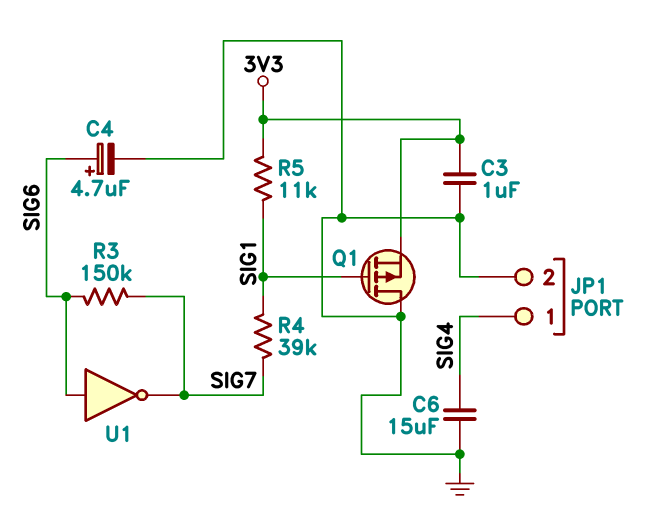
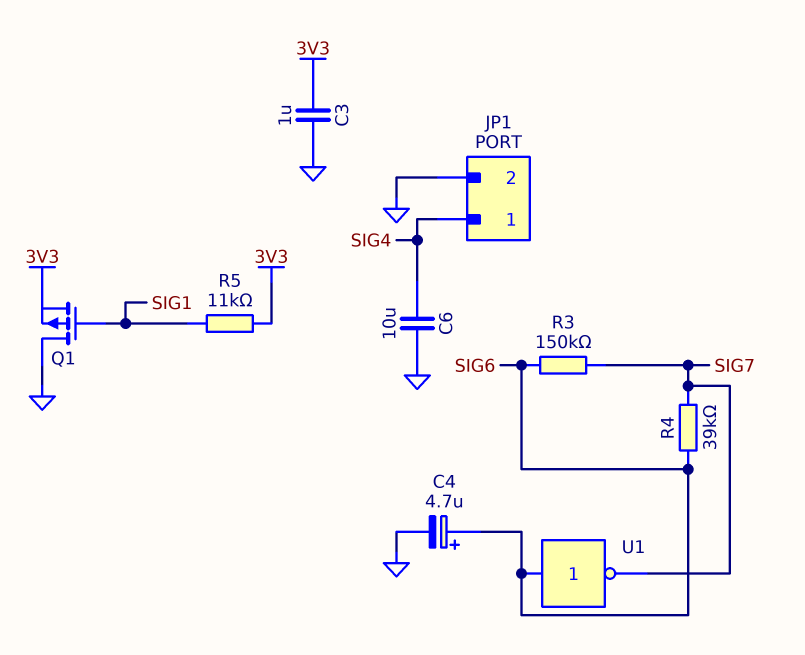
C6: 15uF (GND, SIG4) -> 10uF (GND, SIG4)
R4: 39k (SIG1, SIG7) -> 39k (SIG6, SIG7)

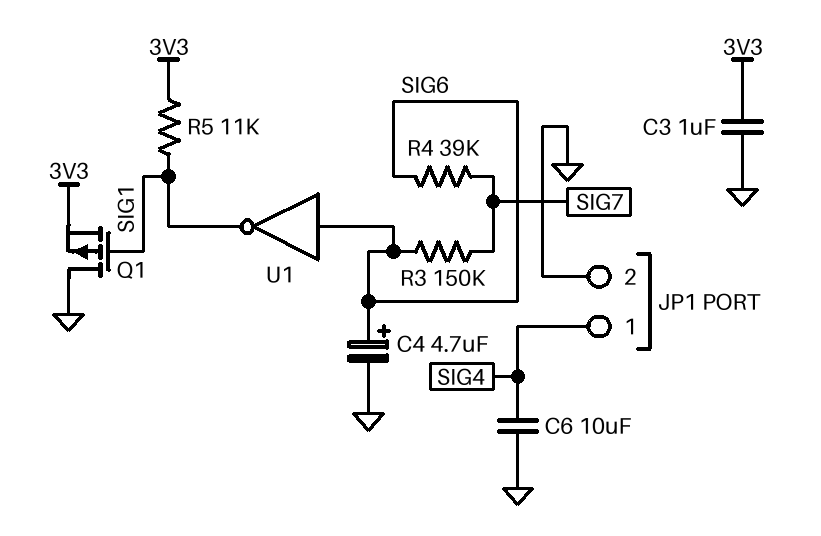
U1: NOT (in SIG6, out SIG7) -> NOT (in SIG6, out SIG1)

